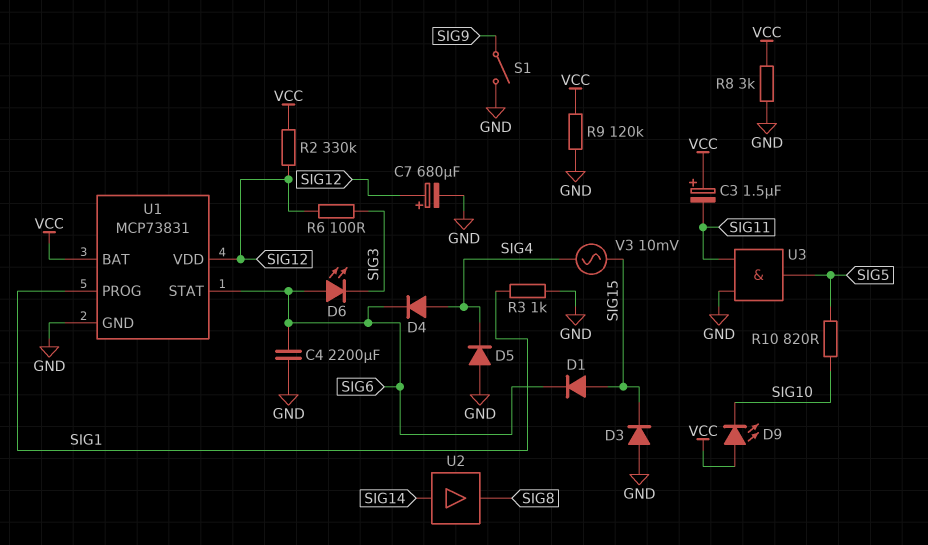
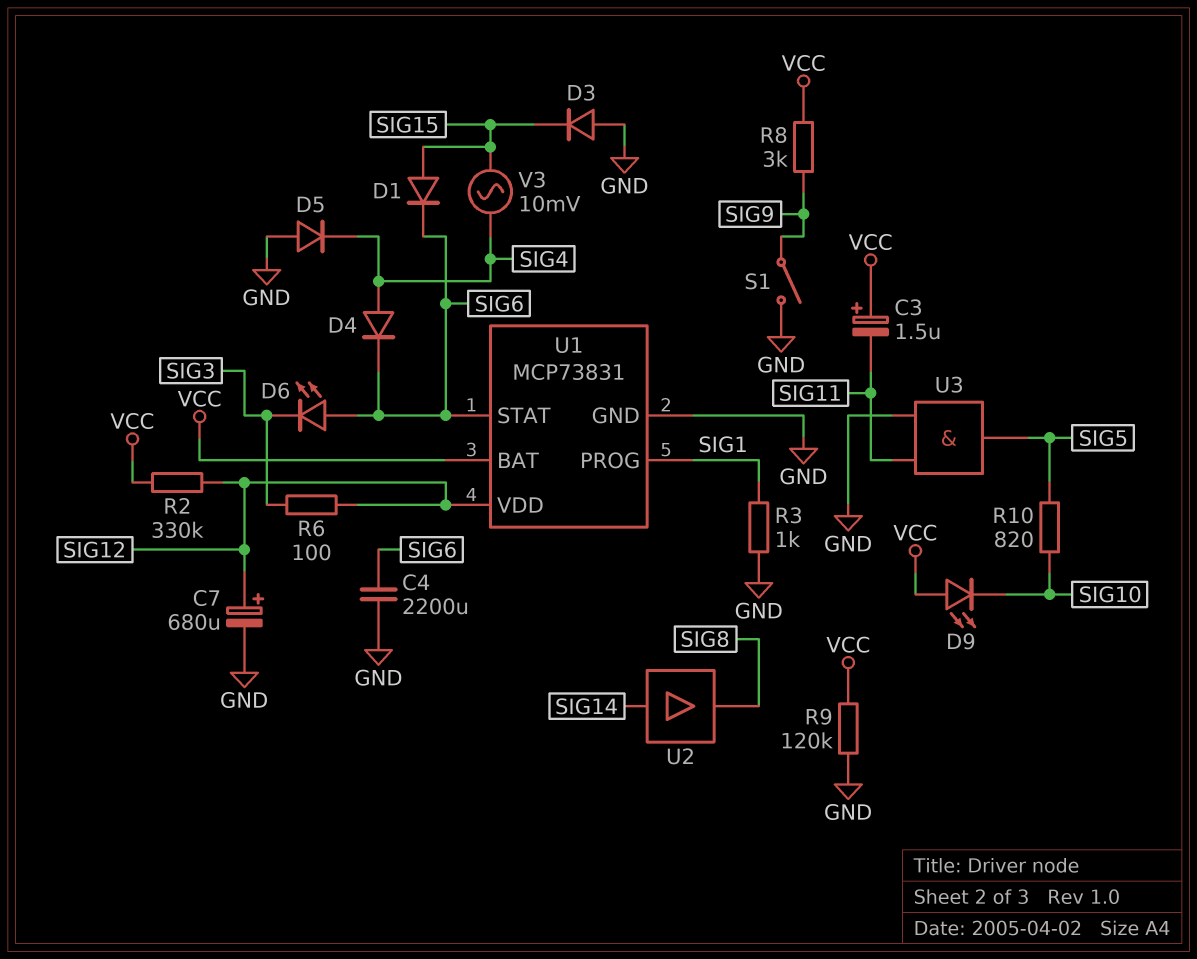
R8: 3k (GND, VCC) -> 3k (SIG9, VCC)

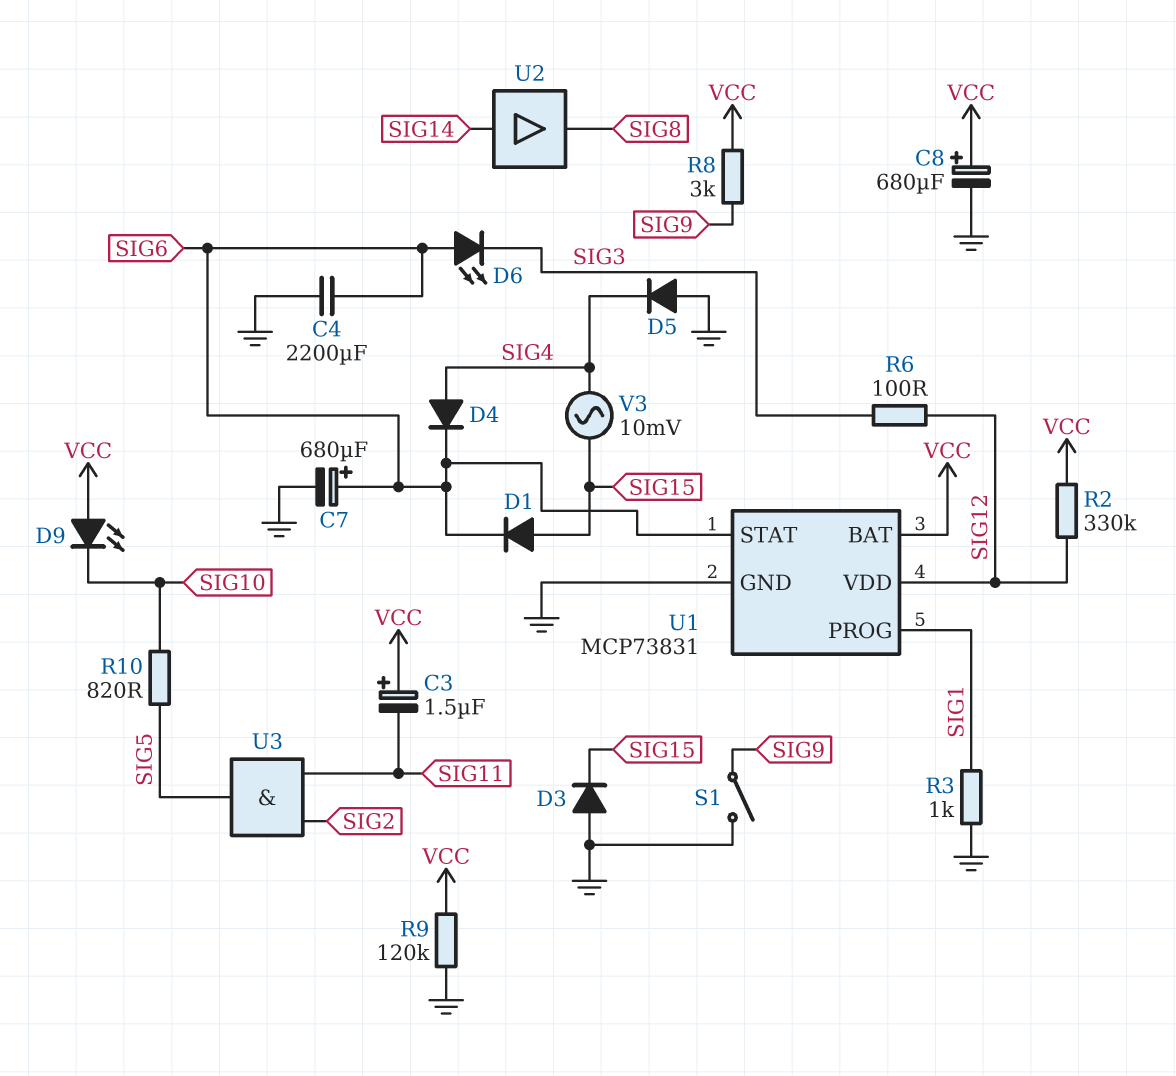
C7: 680uF (plus SIG12, minus GND) -> 680uF (plus SIG6, minus GND)
C8: none -> 680uF (plus VCC, minus GND)
U3: AND (in GND, in SIG11, out SIG5) -> AND (in SIG2, in SIG11, out SIG5)

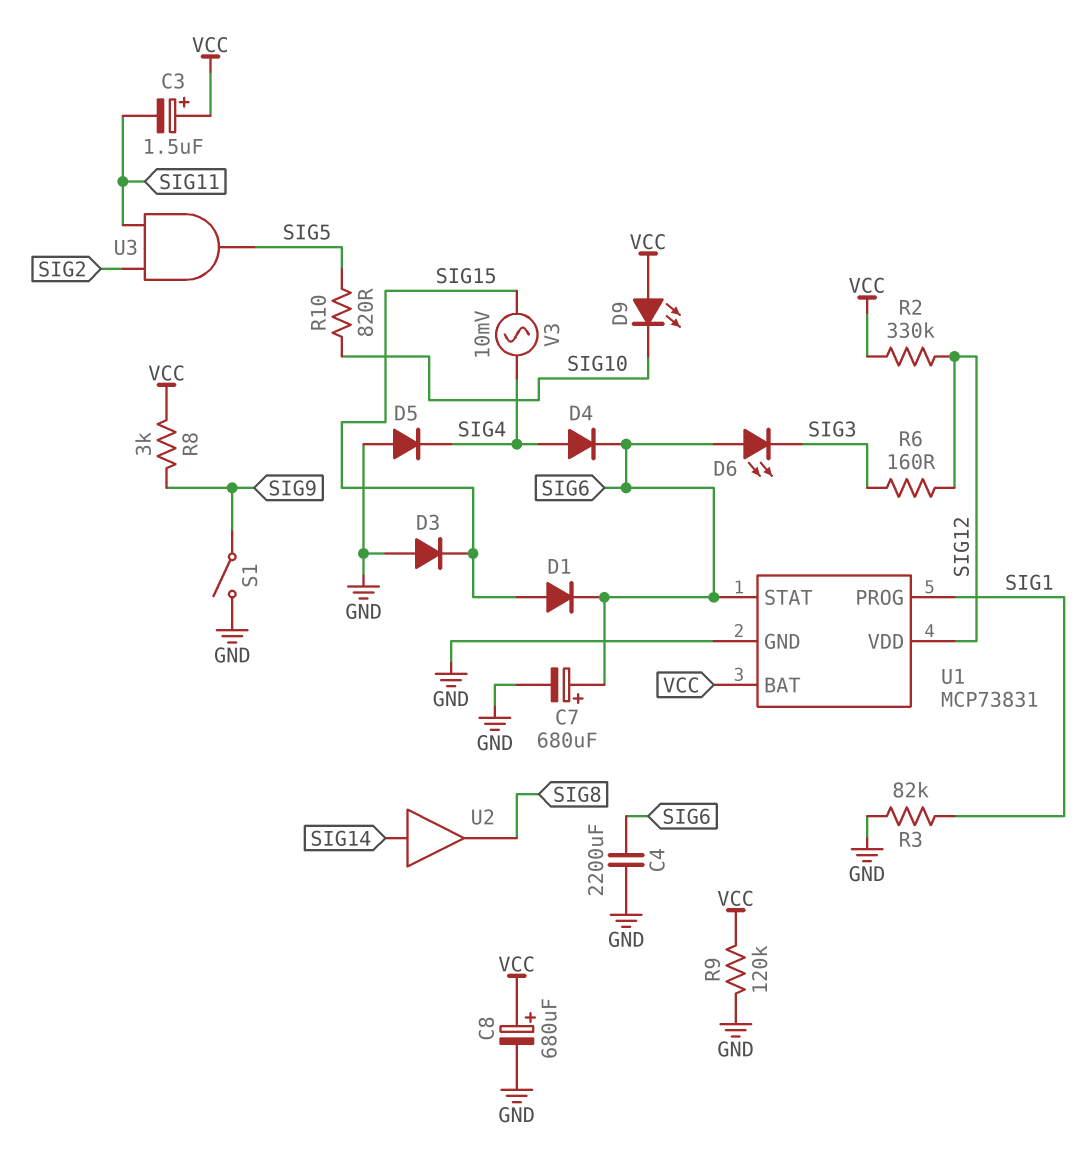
R3: 1k (GND, SIG1) -> 82k (GND, SIG1)
R6: 100 (SIG3, SIG12) -> 160 (SIG3, SIG12)

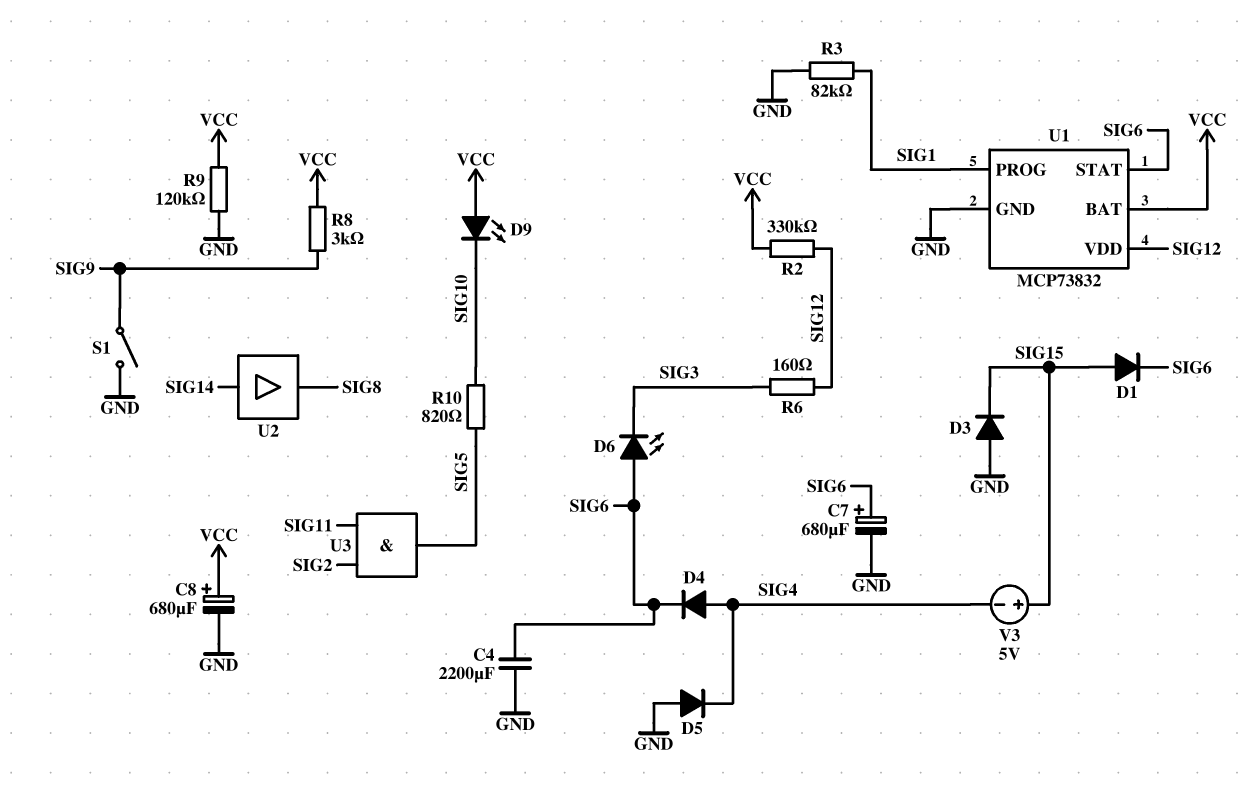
C3: 1.5uF (plus VCC, minus SIG11) -> none
U1: MCP73831 -> MCP73832
V3: AC 10mV (SIG4, SIG15) -> 5V (plus SIG15, minus SIG4)

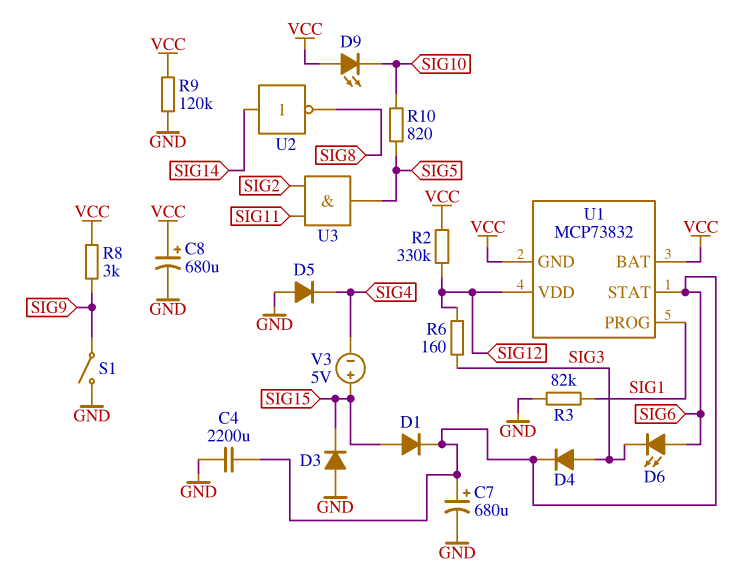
D4: diode (A SIG4, K SIG6) -> diode (A SIG3, K SIG6)
U1 pin GND: GND -> VCC
U2: buffer (in SIG14, out SIG8) -> NOT (in SIG14, out SIG8)

